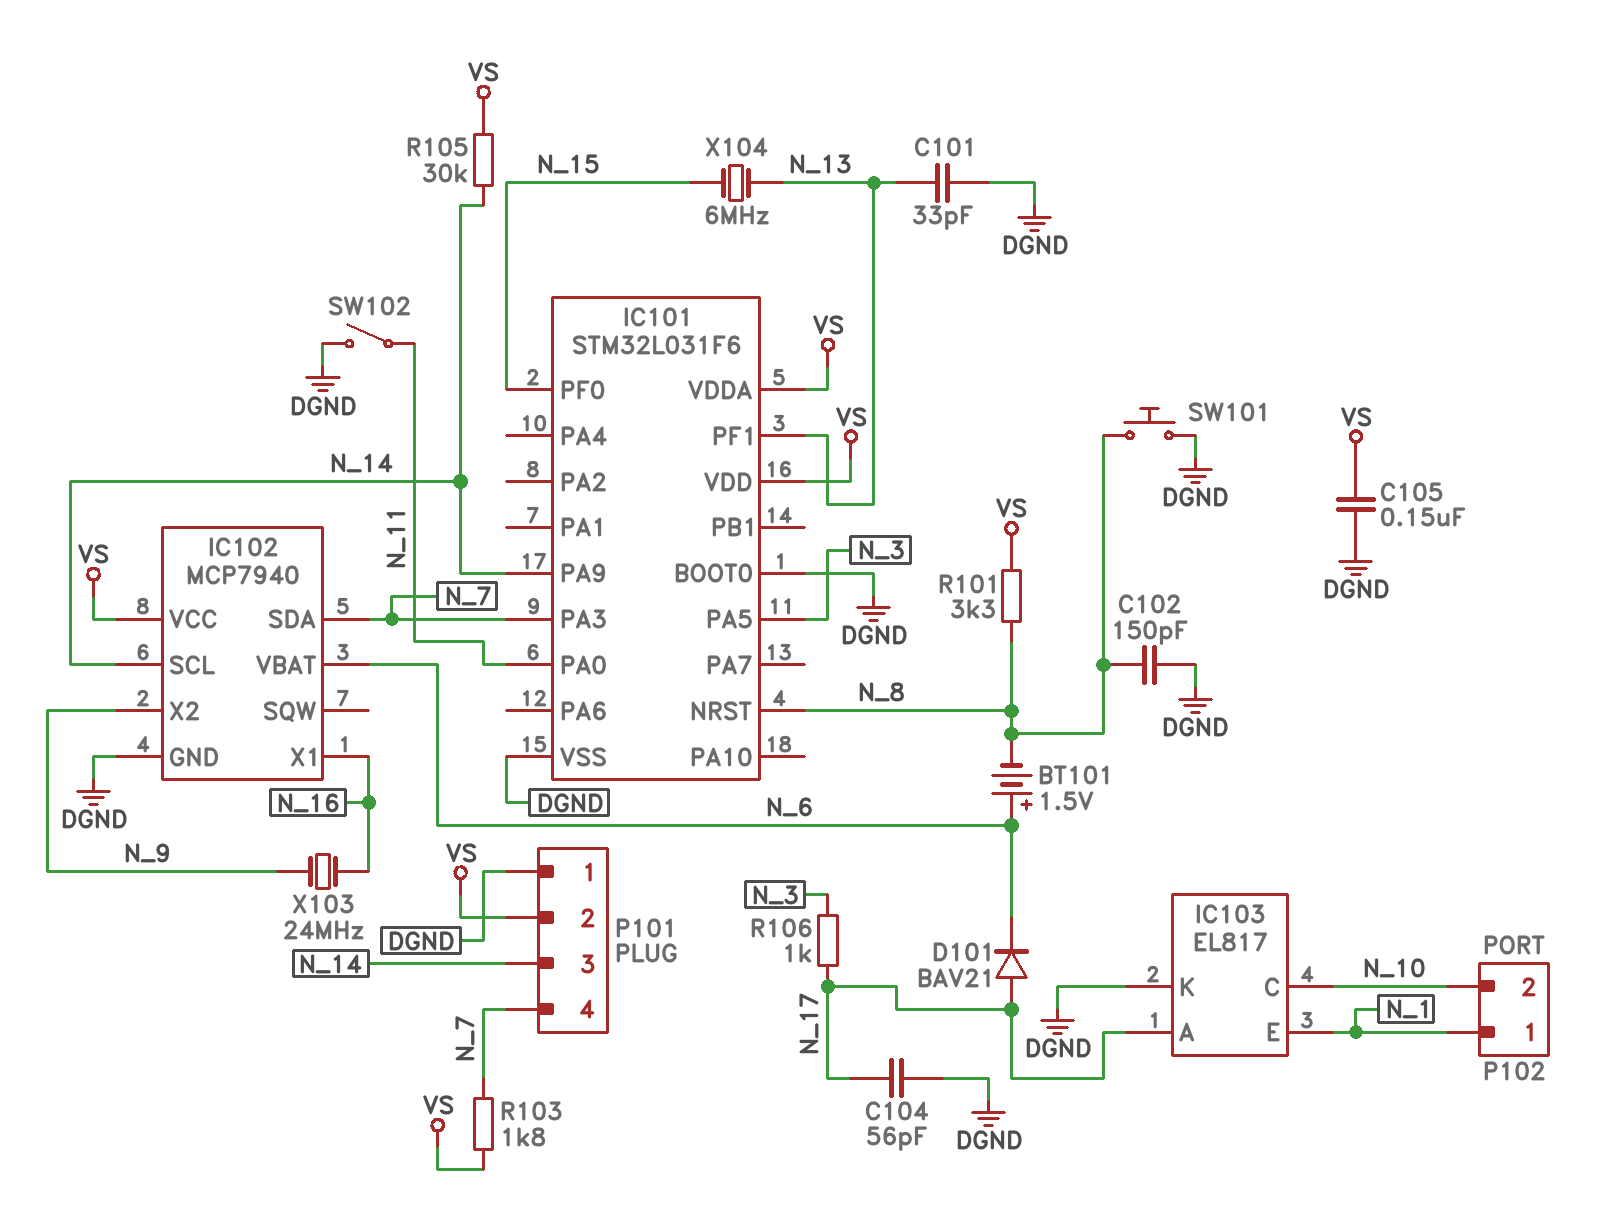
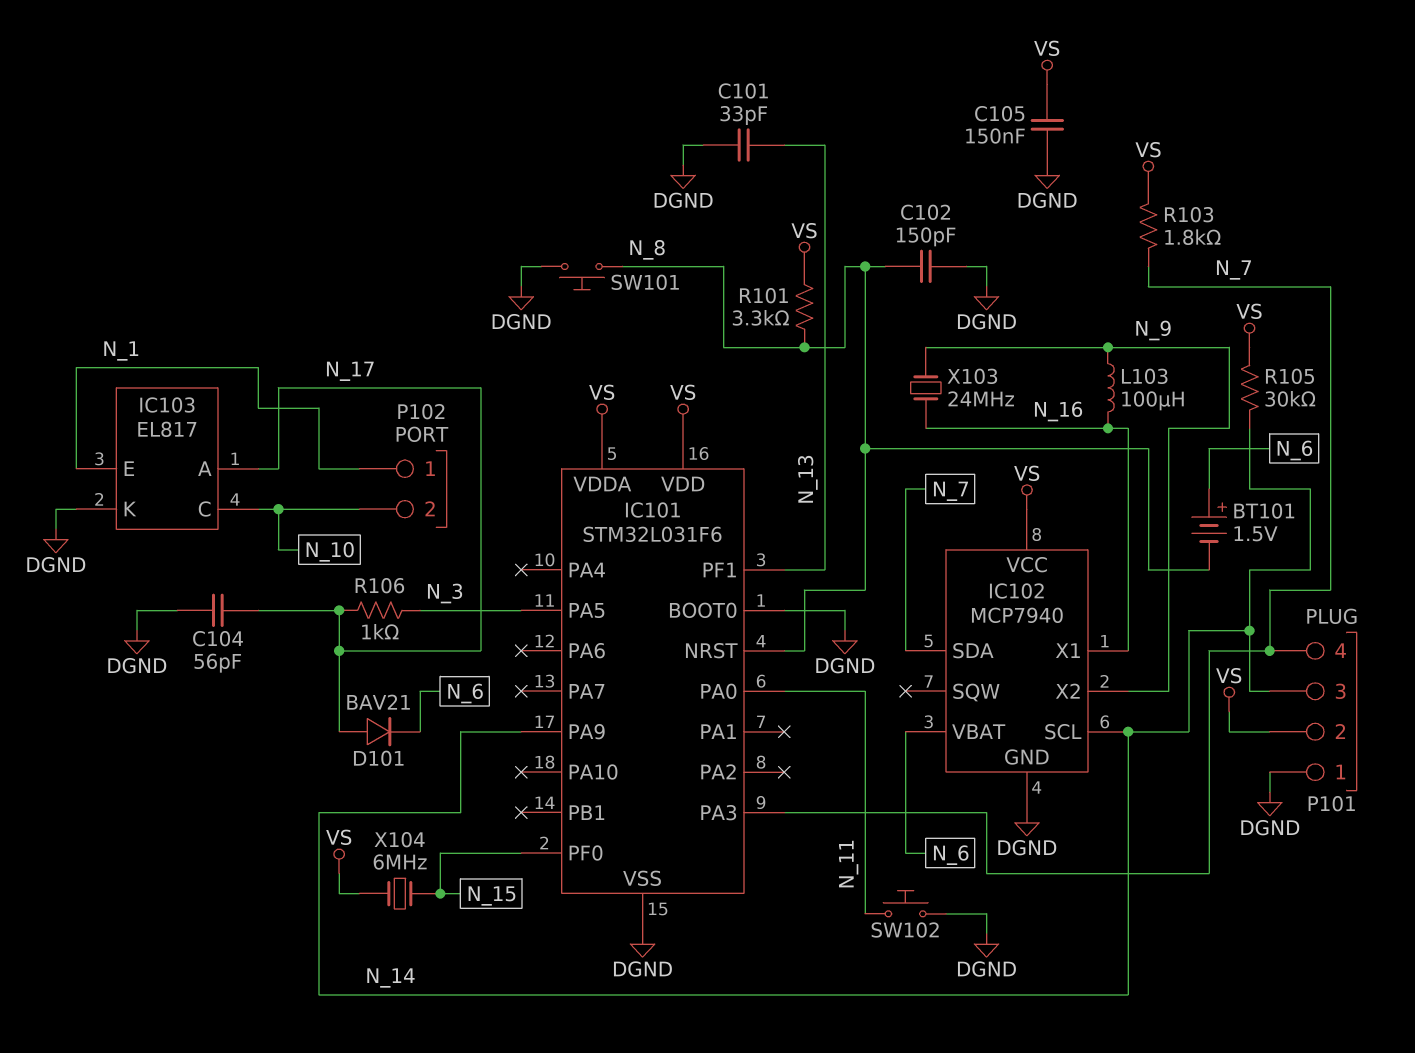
L103: none -> 100uH (N_9, N_16)
SW102: switch (DGND, N_11) -> button (DGND, N_11)
X104: 6MHz (N_13, N_15) -> 6MHz (N_15, VS)

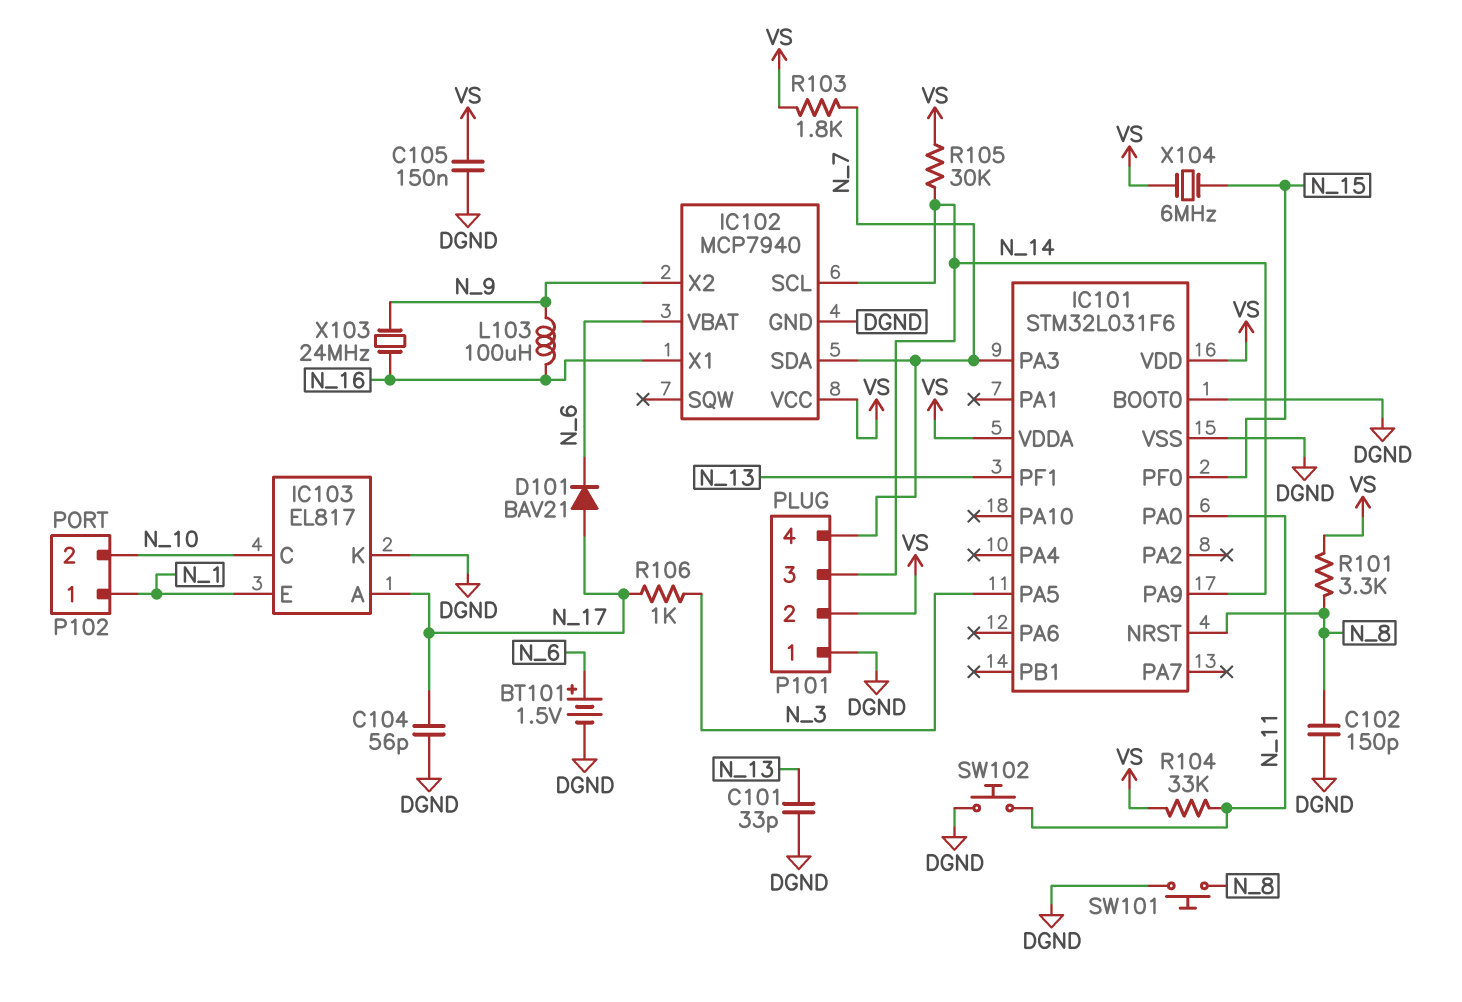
BT101: 1.5V (plus N_6, minus N_8) -> 1.5V (plus N_6, minus DGND)
R104: none -> 33k (N_11, VS)

